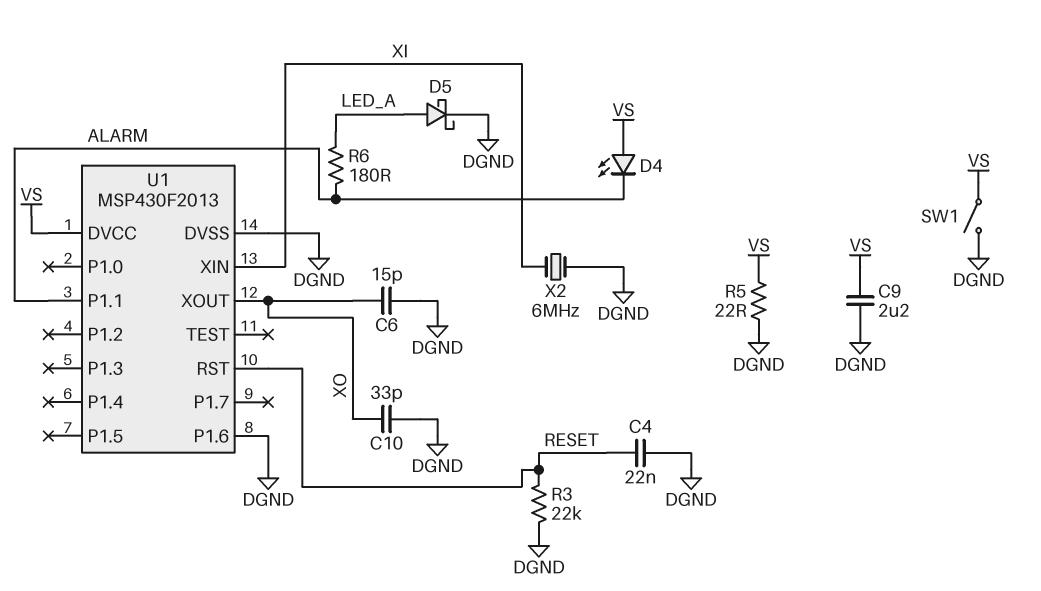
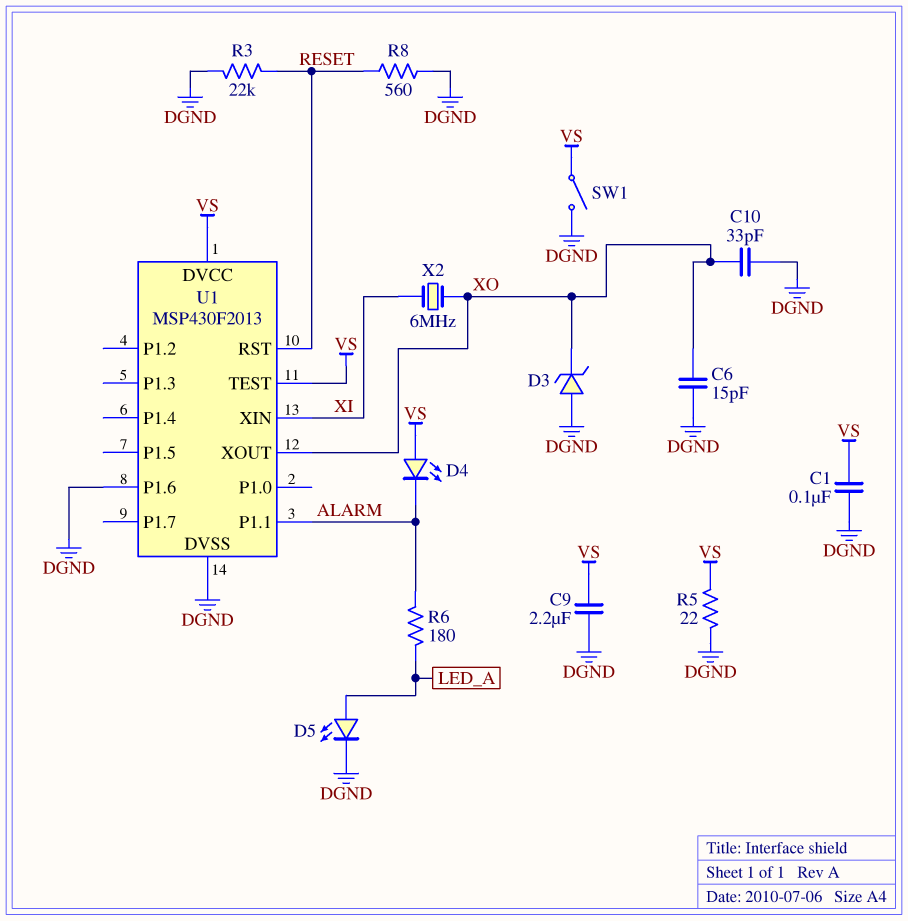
C1: none -> 100nF (DGND, VS)
C4: 22nF (DGND, RESET) -> none
D3: none -> zener (A DGND, K XO)
D5: schottky (A LED_A, K DGND) -> LED (A LED_A, K DGND)
R8: none -> 560 (DGND, RESET)
U1 pin TEST: none -> VS
X2: 6MHz (DGND, XI) -> 6MHz (XI, XO)

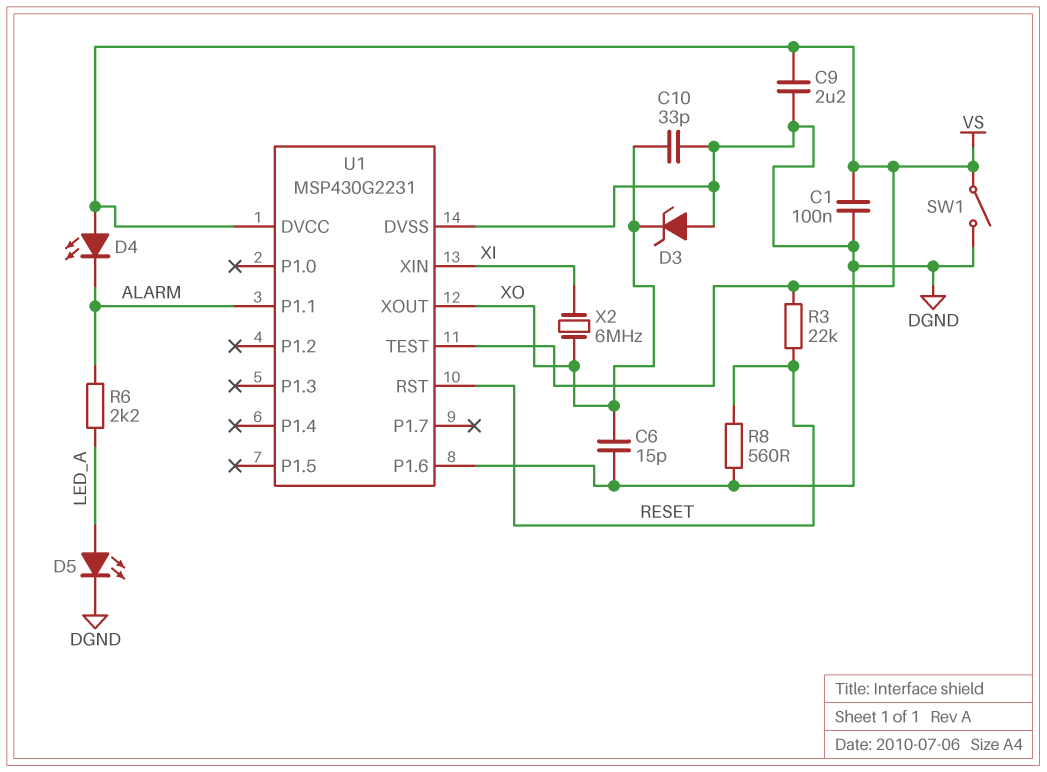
R3: 22k (DGND, RESET) -> 22k (RESET, VS)
R5: 22 (DGND, VS) -> none
R6: 180 (ALARM, LED_A) -> 2.2k (ALARM, LED_A)
U1: MSP430F2013 -> MSP430G2231

